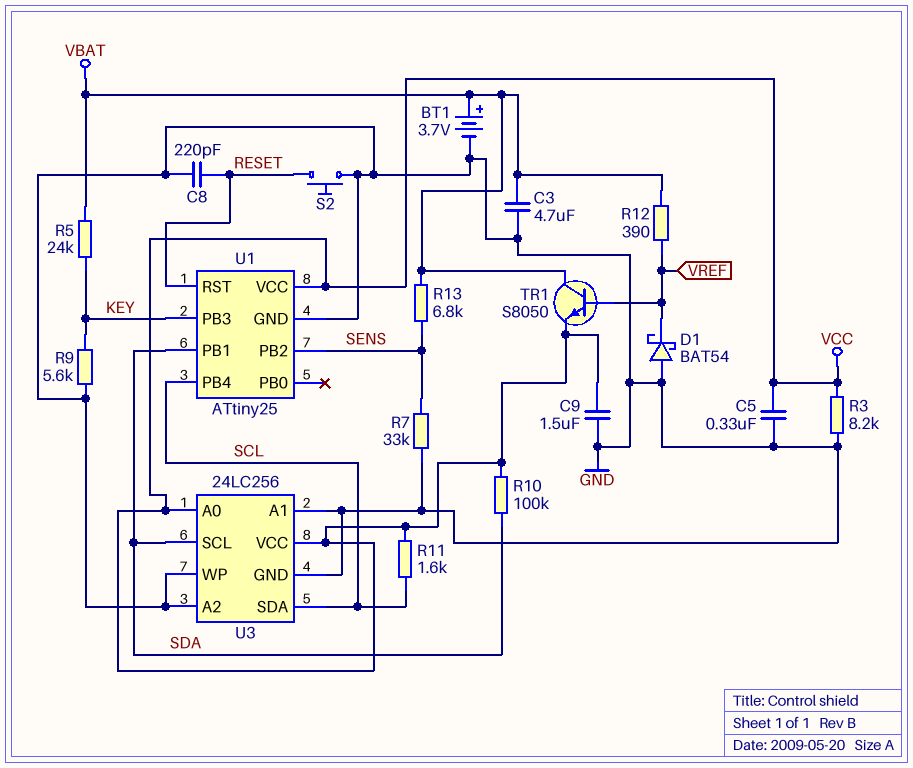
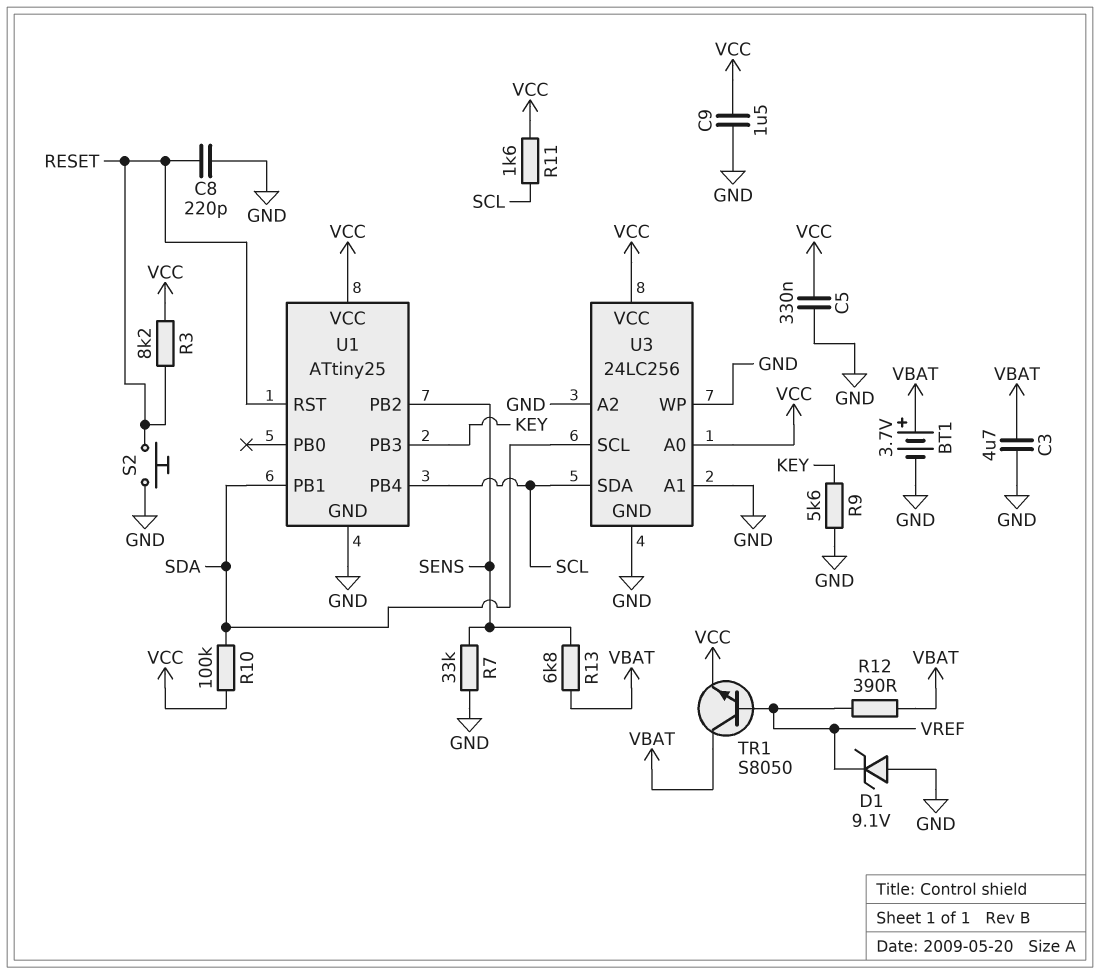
D1: schottky BAT54 (A GND, K VREF) -> zener 9.1V (A GND, K VREF)
R3: 8.2k (GND, VCC) -> 8.2k (RESET, VCC)
R5: 24k (KEY, VBAT) -> none

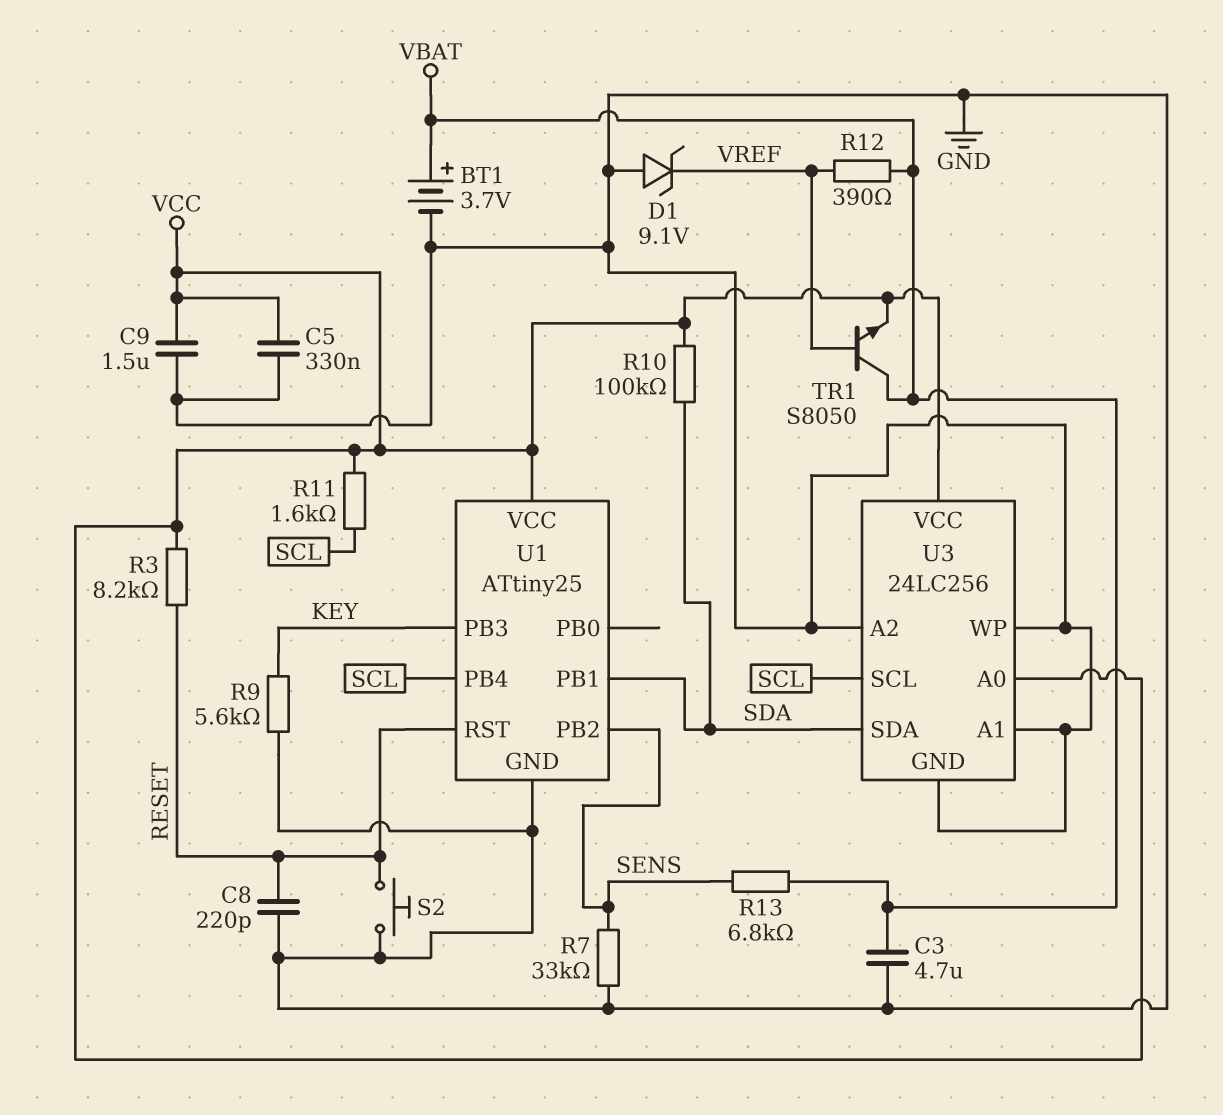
U3 pin SCL: SDA -> SCL
U3 pin SDA: SCL -> SDA

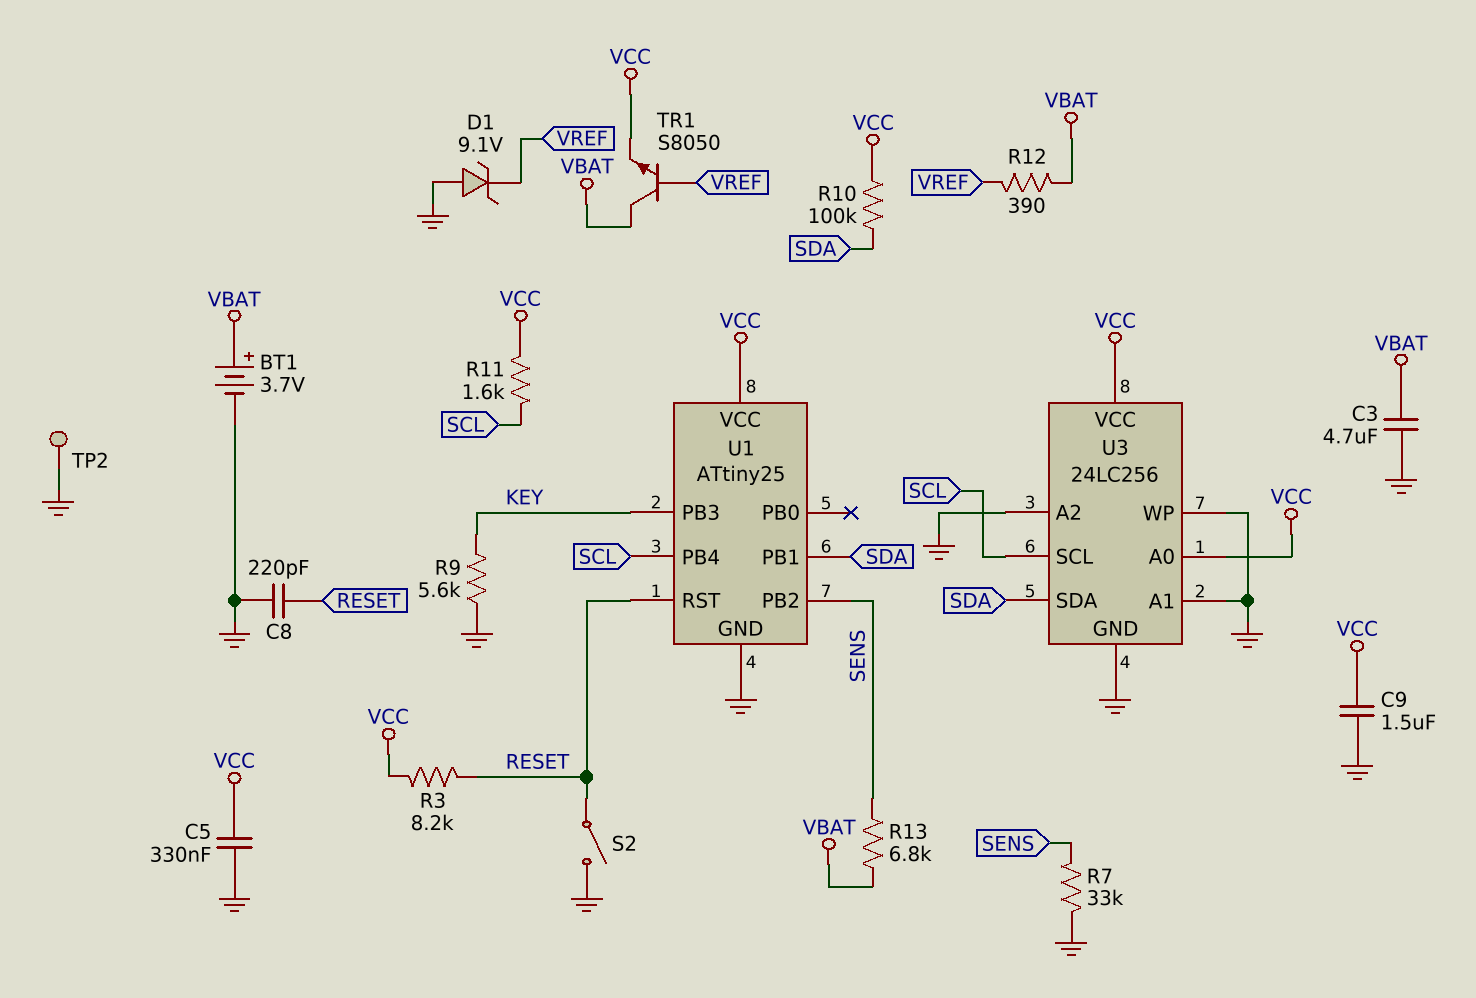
S2: button (GND, RESET) -> switch (GND, RESET)
TP2: none -> test point (GND)

